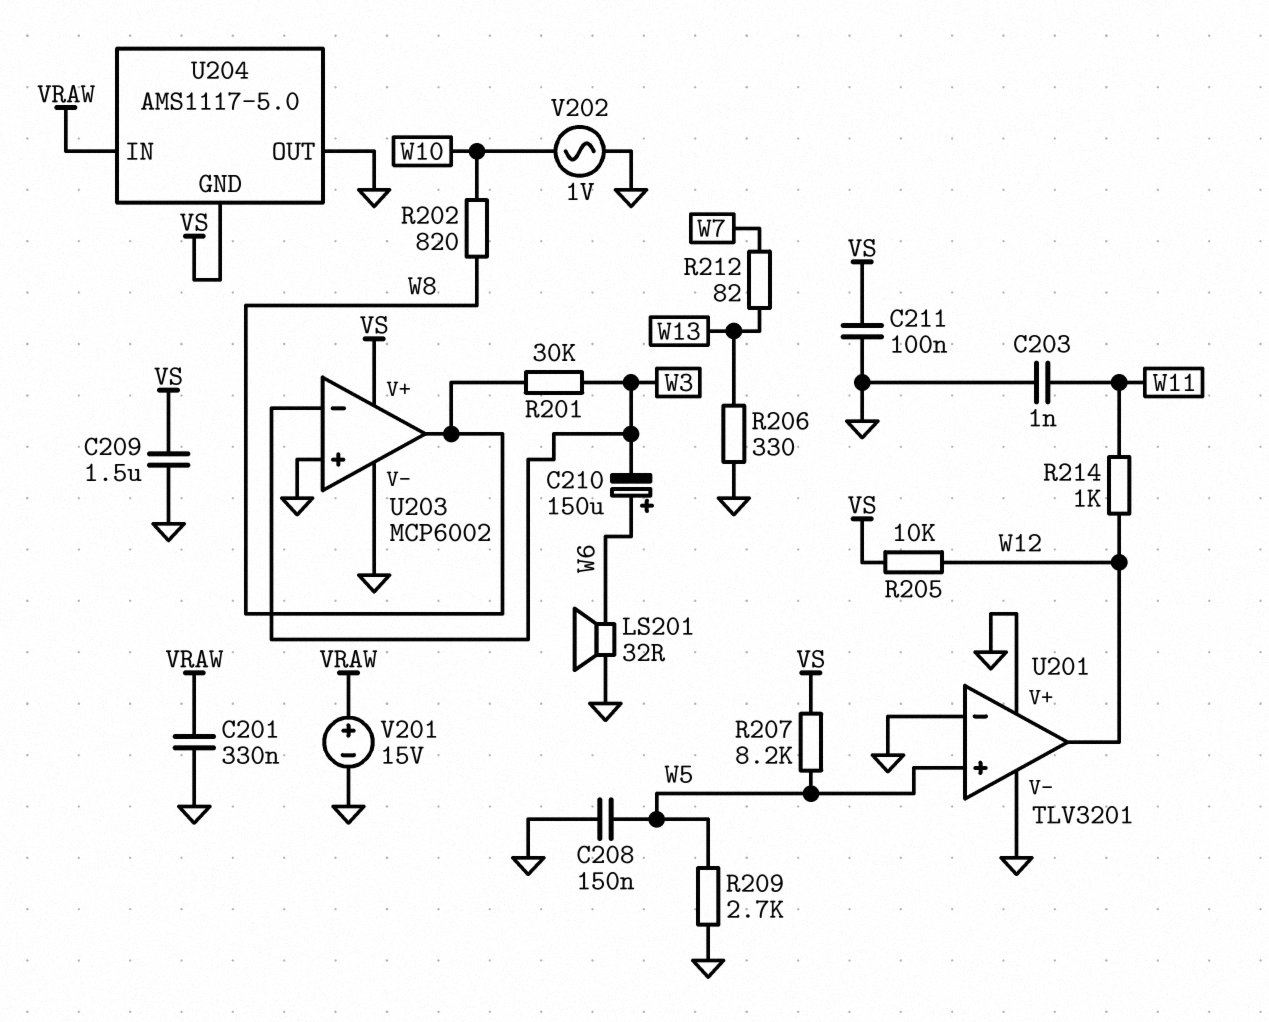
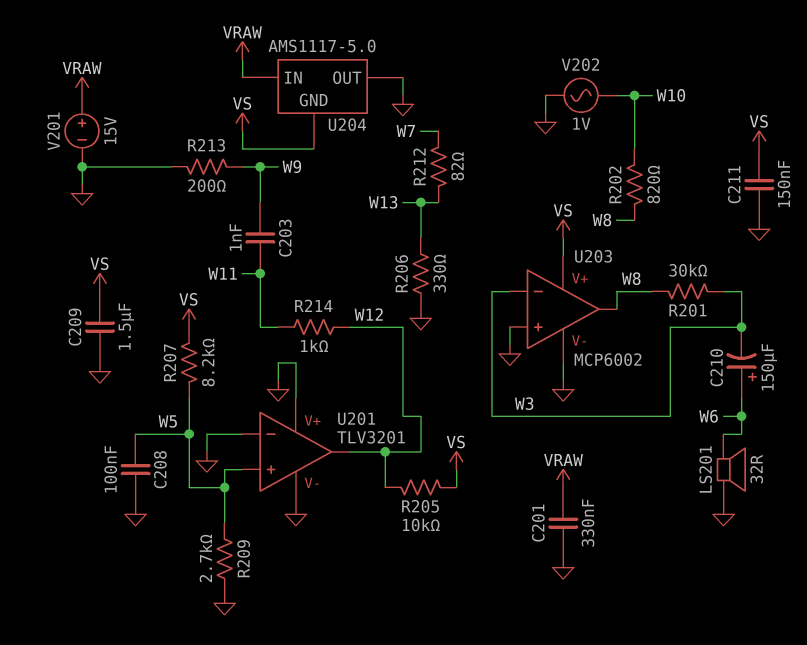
C203: 1nF (GND, W11) -> 1nF (W9, W11)
C208: 150nF (GND, W5) -> 100nF (GND, W5)
C211: 100nF (GND, VS) -> 150nF (GND, VS)
R213: none -> 200 (GND, W9)

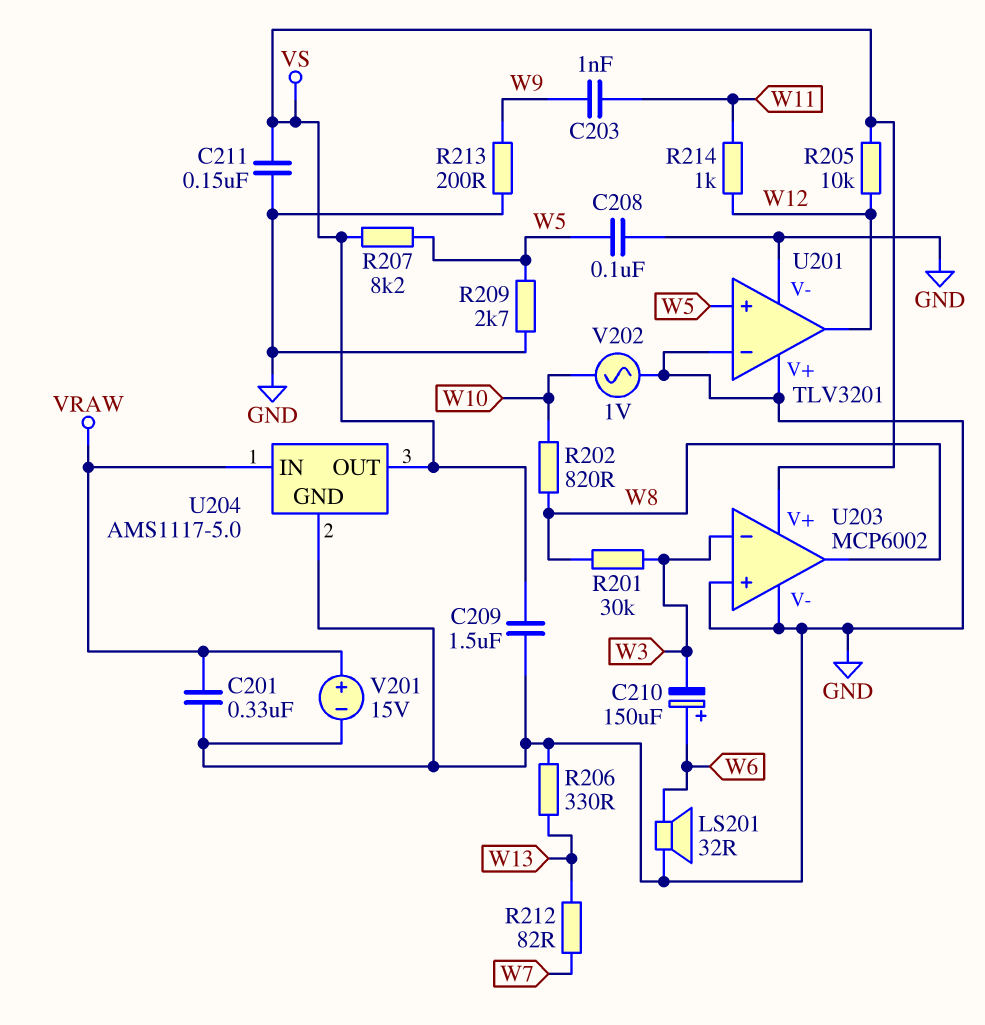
U204 pin GND: VS -> GND
U204 pin OUT: GND -> VS

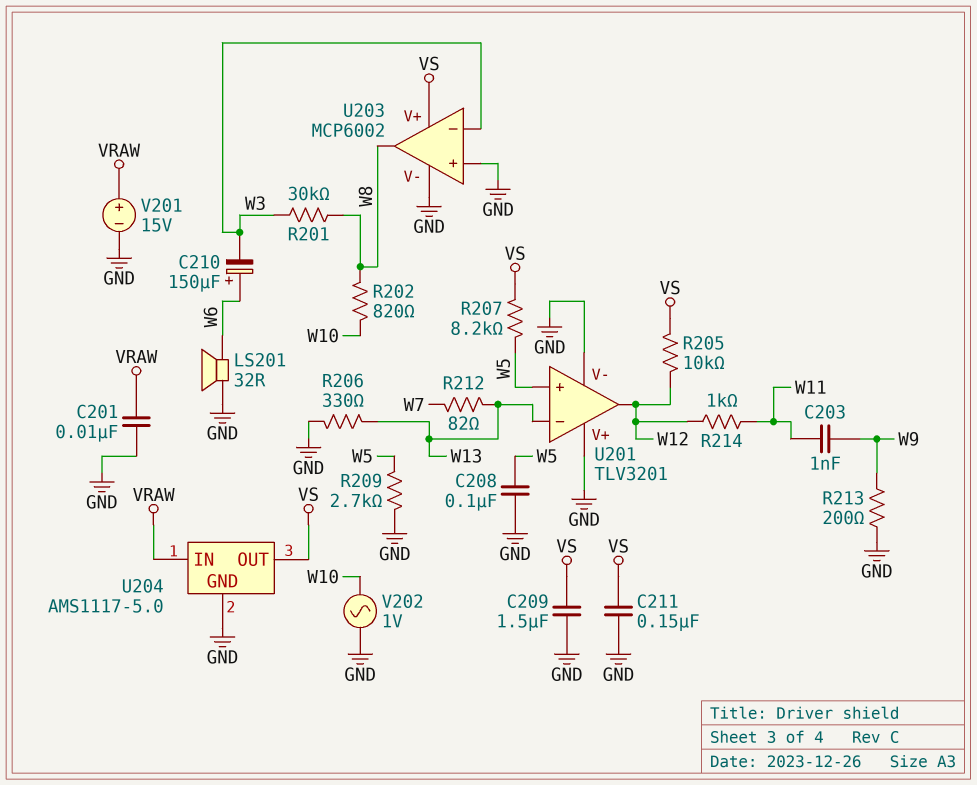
C201: 330nF (GND, VRAW) -> 10nF (GND, VRAW)
U201 pin in-: GND -> W13

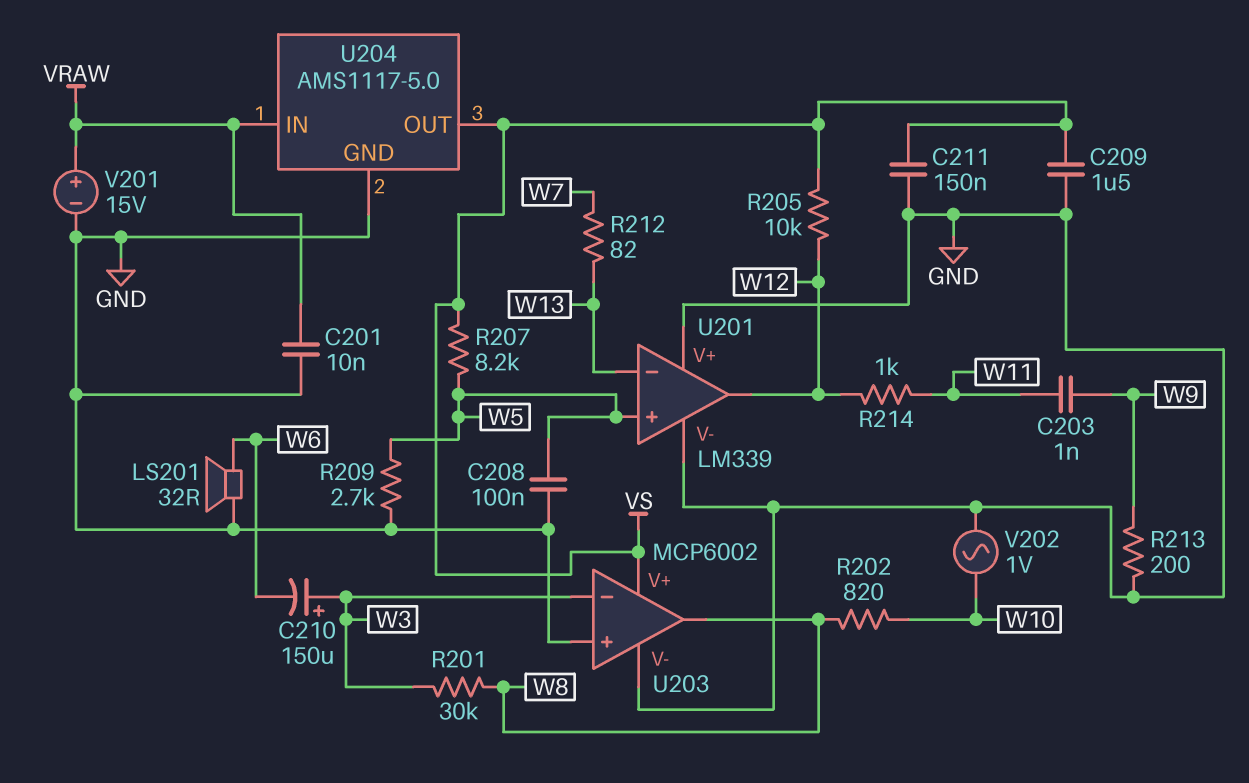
C210: 150uF (plus W6, minus W3) -> 150uF (plus W3, minus W6)
R206: 330 (GND, W13) -> none
U201: TLV3201 -> LM339

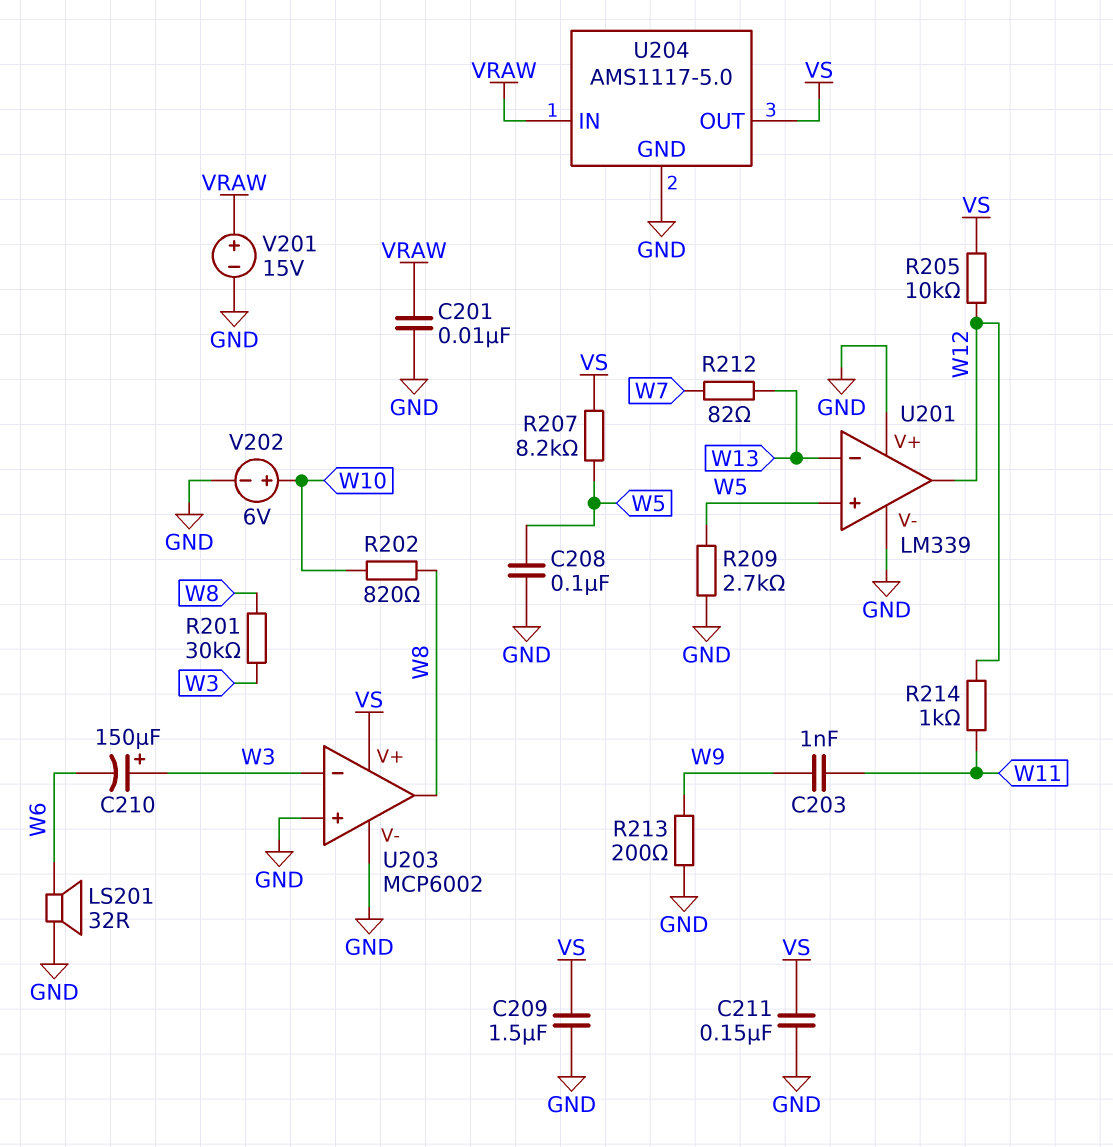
V202: AC 1V (GND, W10) -> 6V (plus W10, minus GND)

